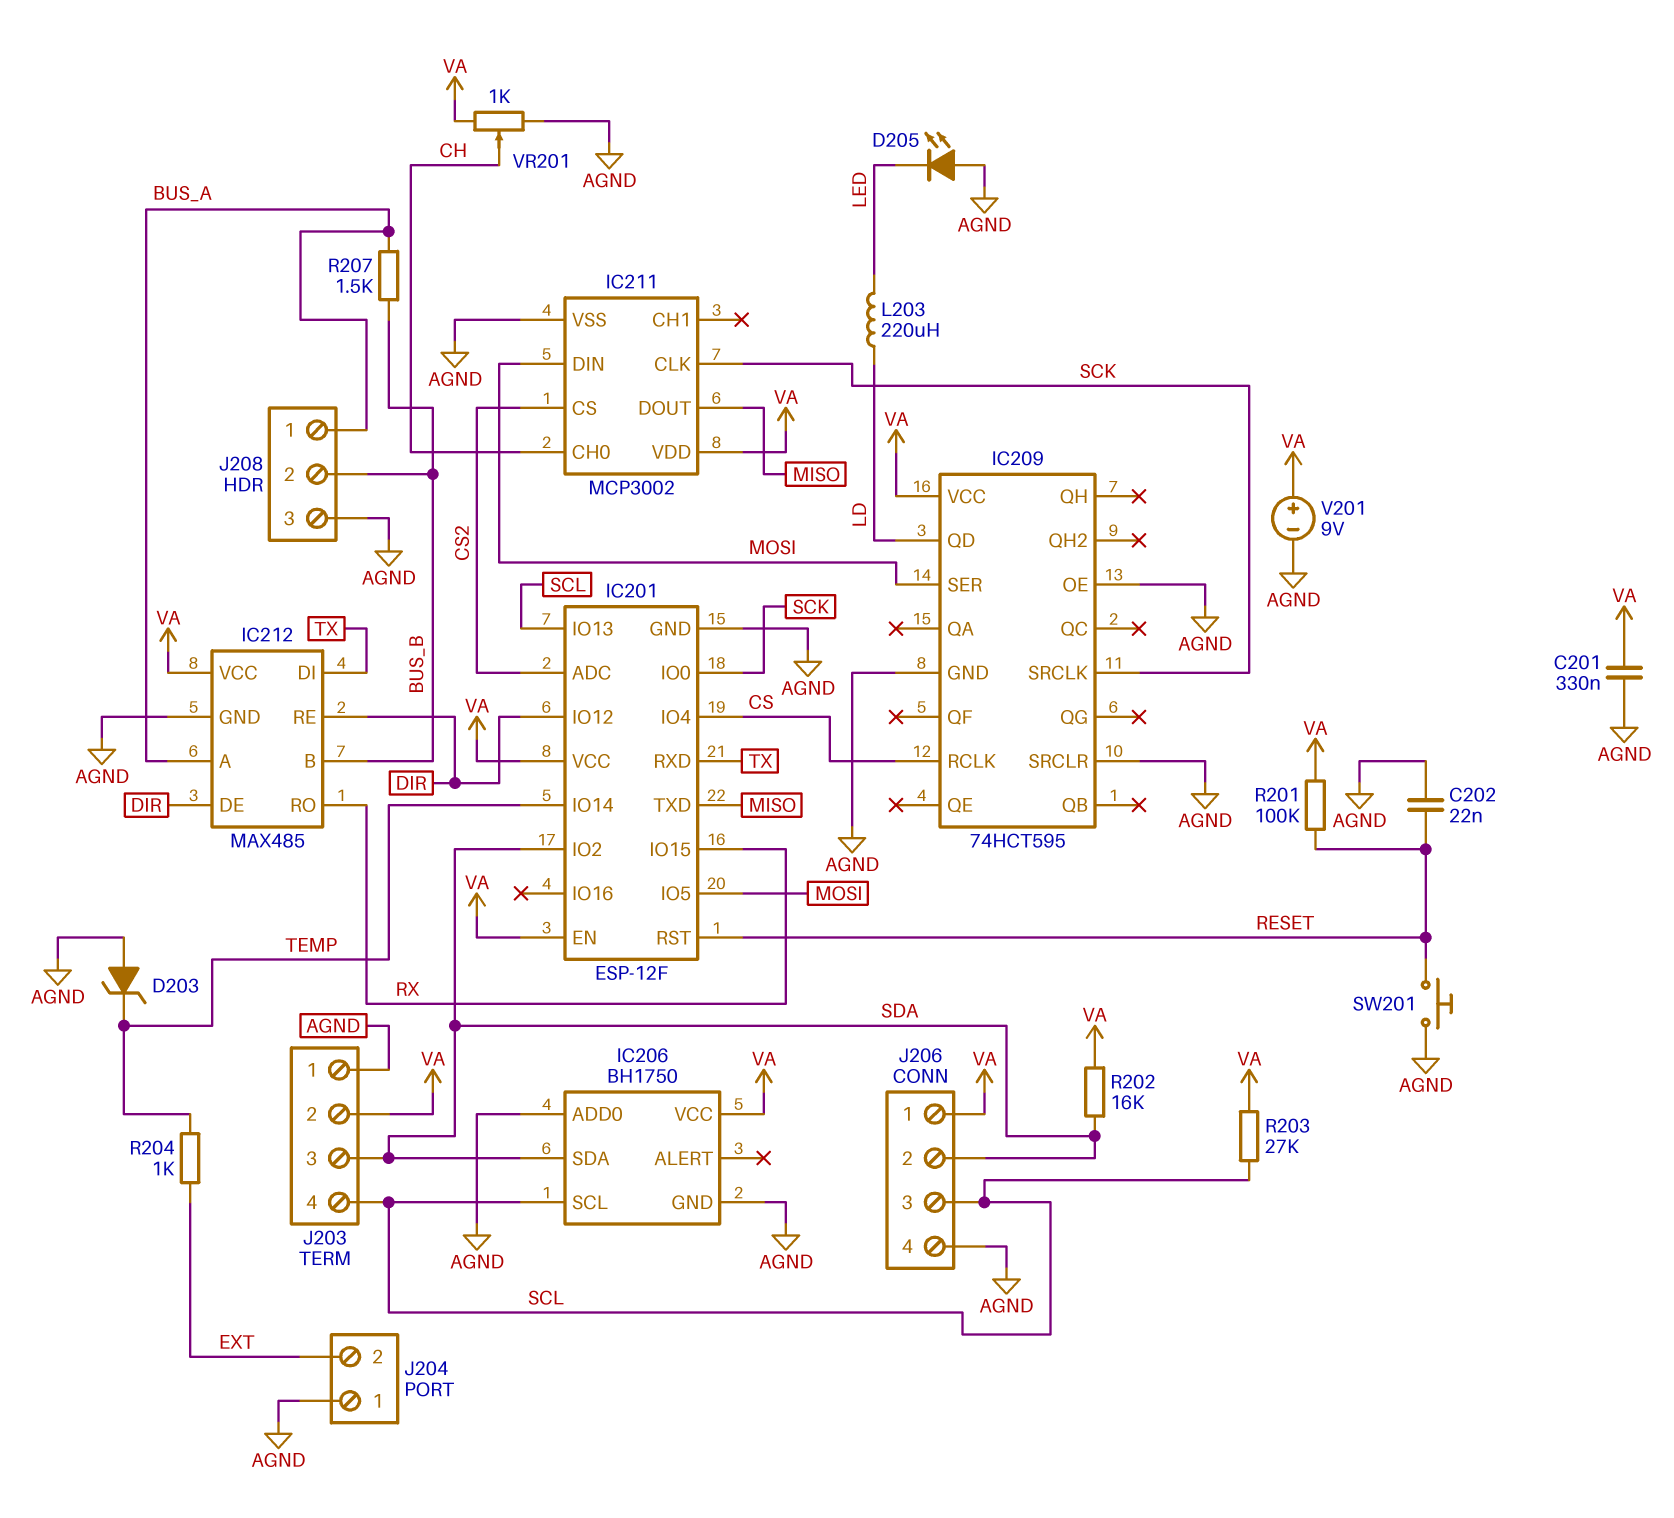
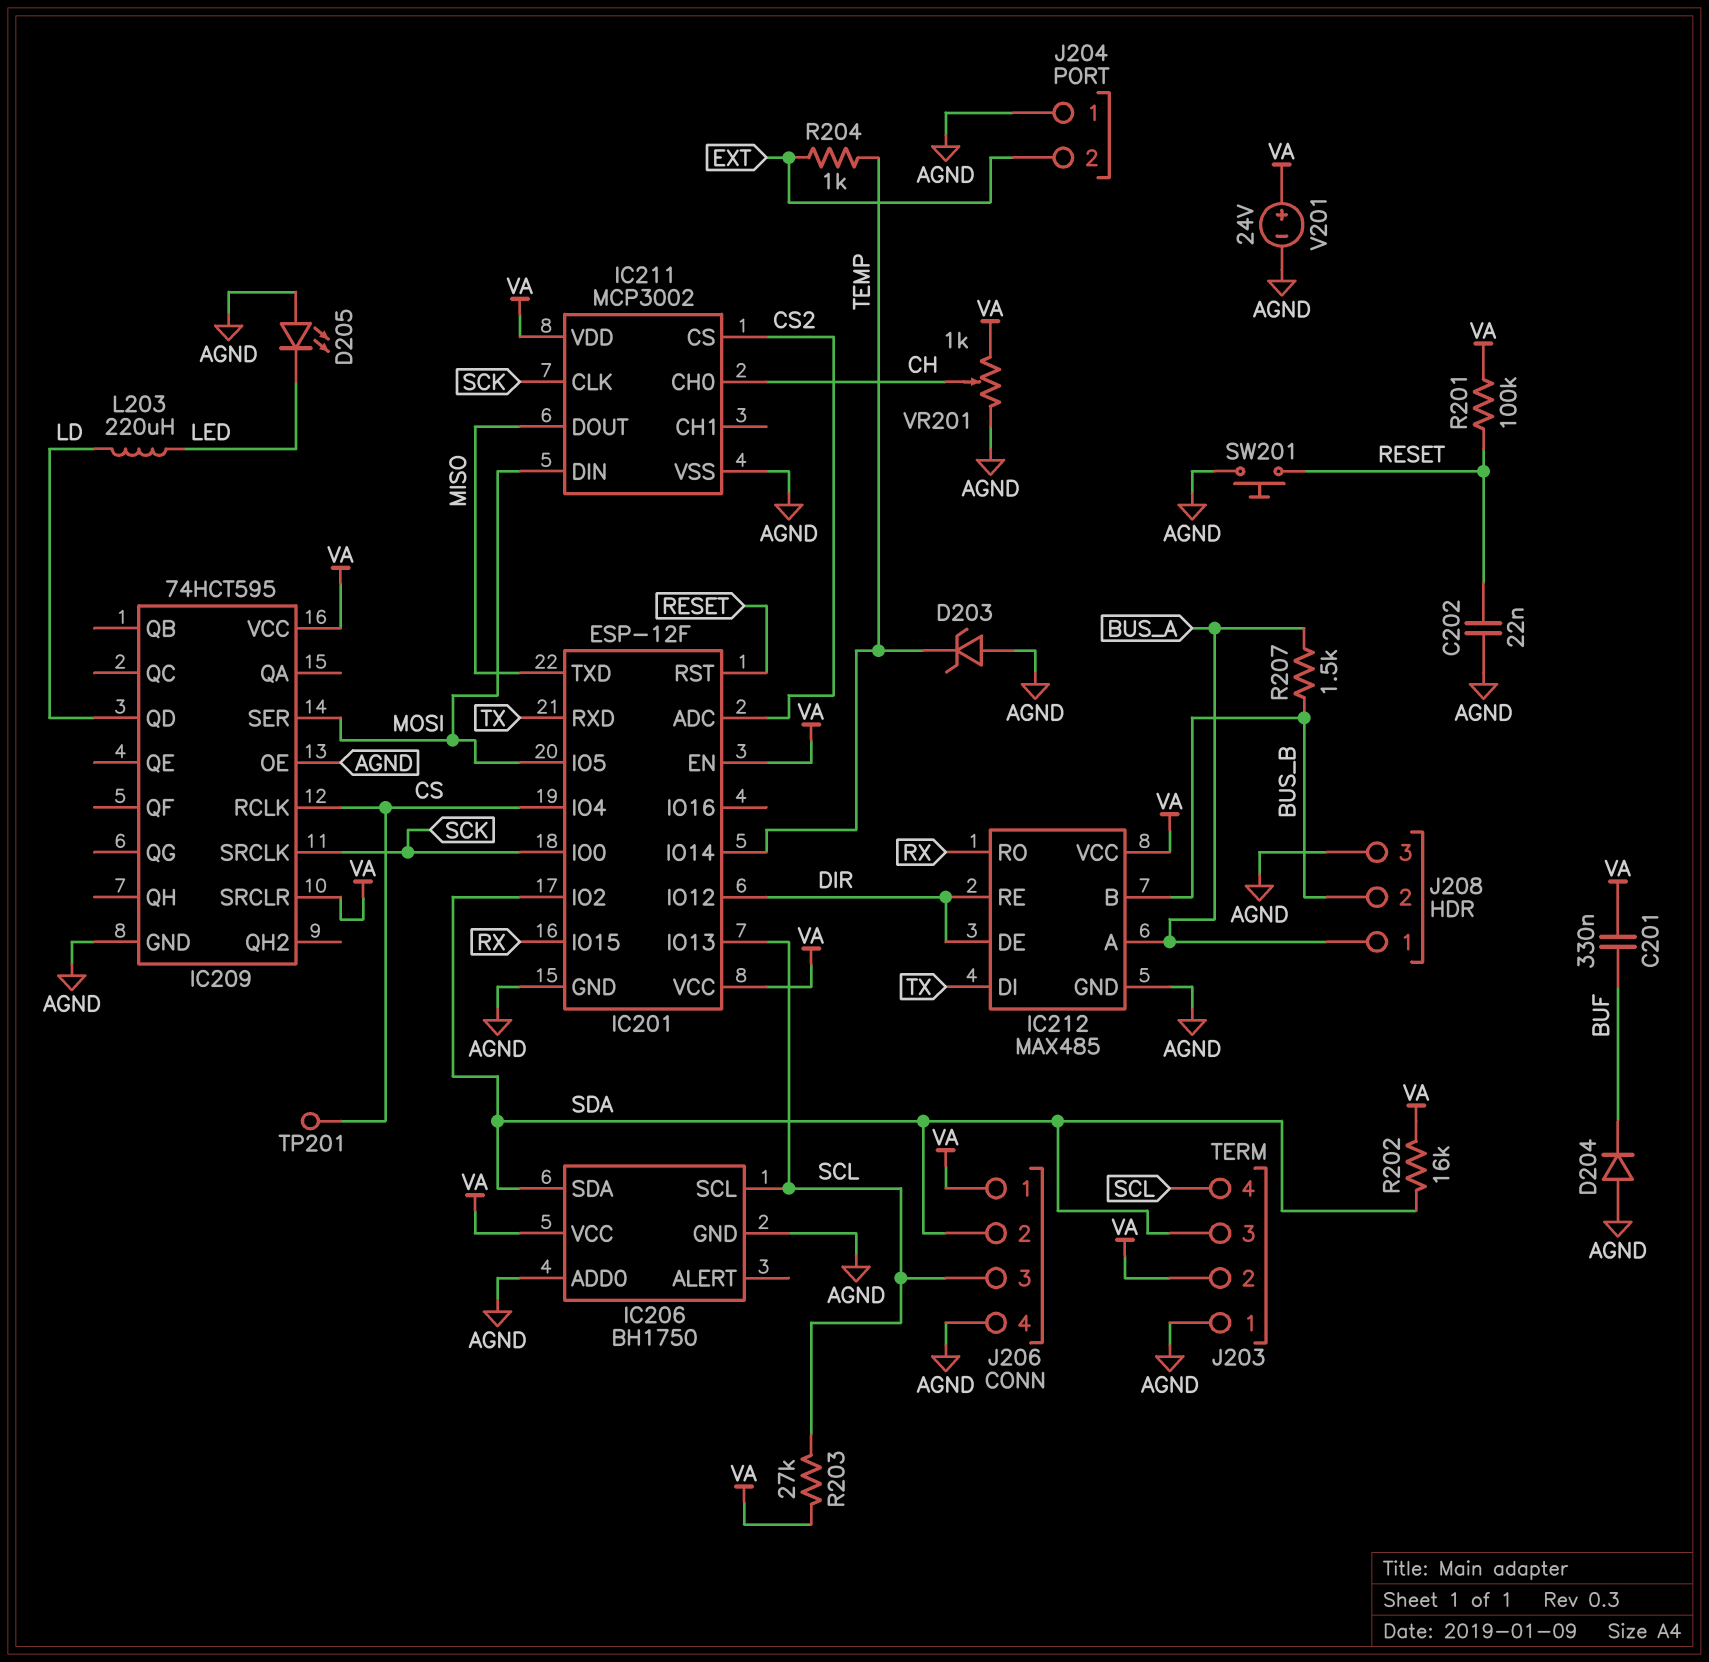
C201: 330nF (AGND, VA) -> 330nF (BUF, VA)
D204: none -> diode (A AGND, K BUF)
IC209 pin SRCLR: AGND -> VA
TP201: none -> test point (CS)
V201: 9V (plus VA, minus AGND) -> 24V (plus VA, minus AGND)

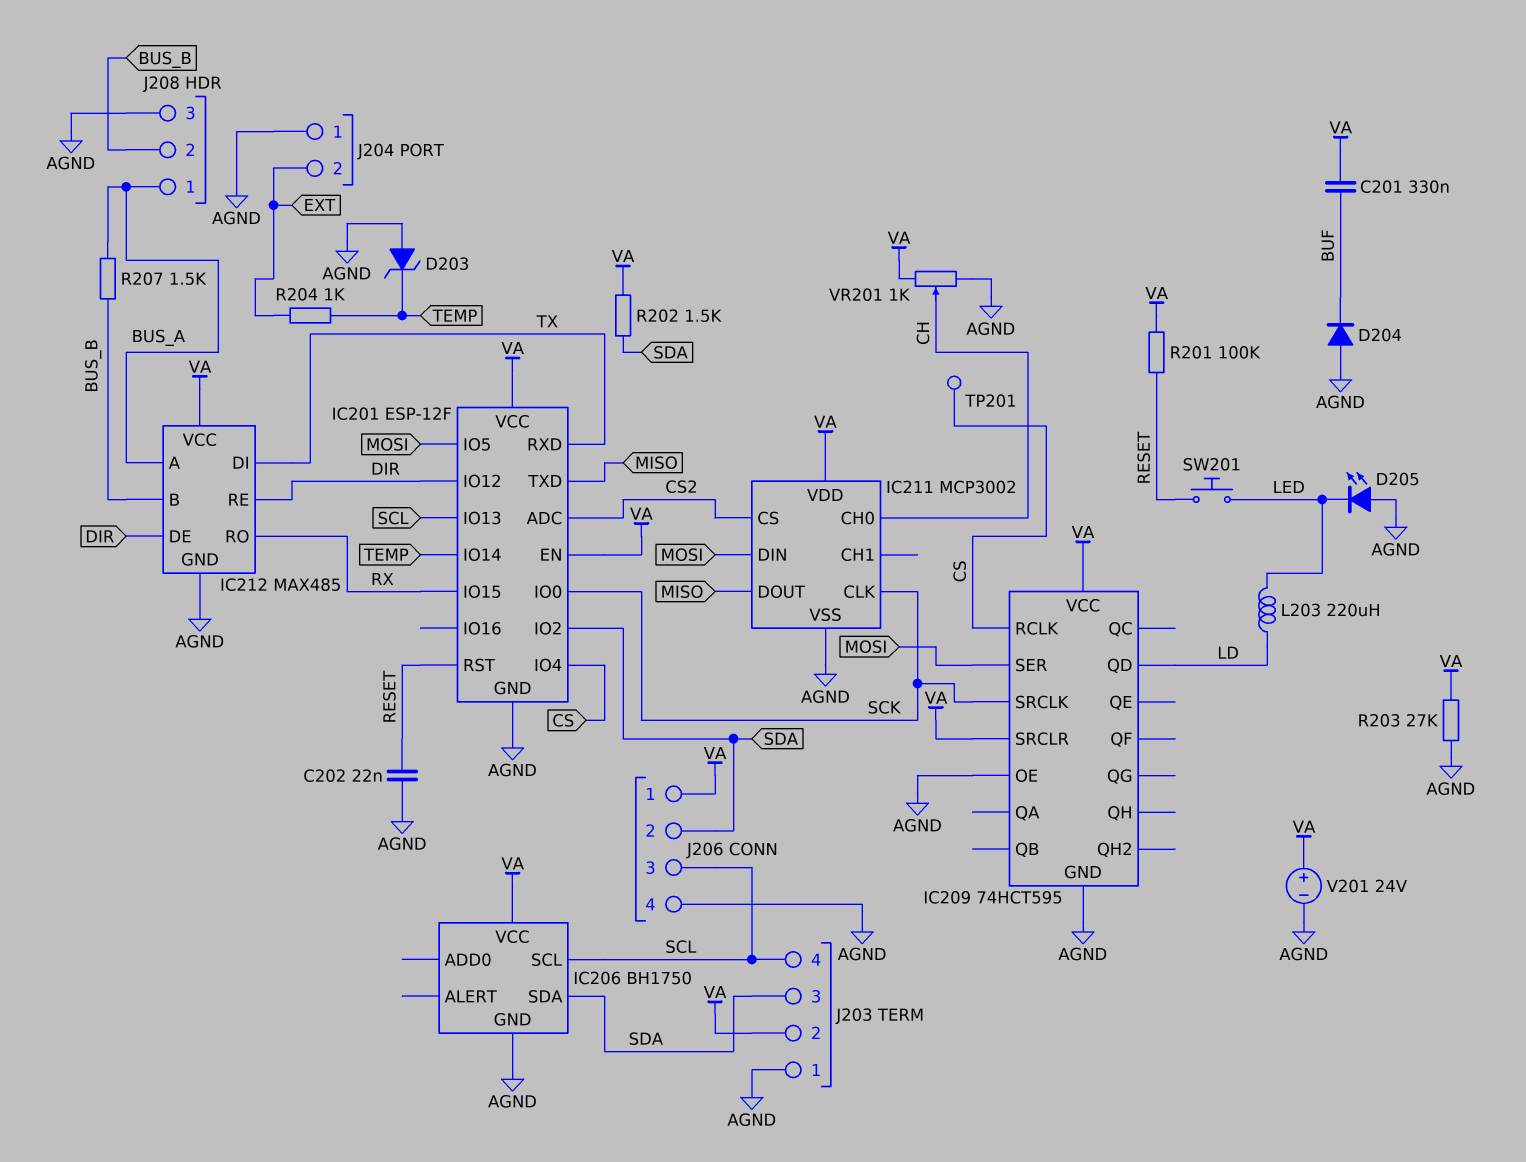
IC206 pin ADD0: AGND -> none
R202: 16k (SDA, VA) -> 1.5k (SDA, VA)
R203: 27k (SCL, VA) -> 27k (AGND, VA)
SW201: button (AGND, RESET) -> button (LED, RESET)

